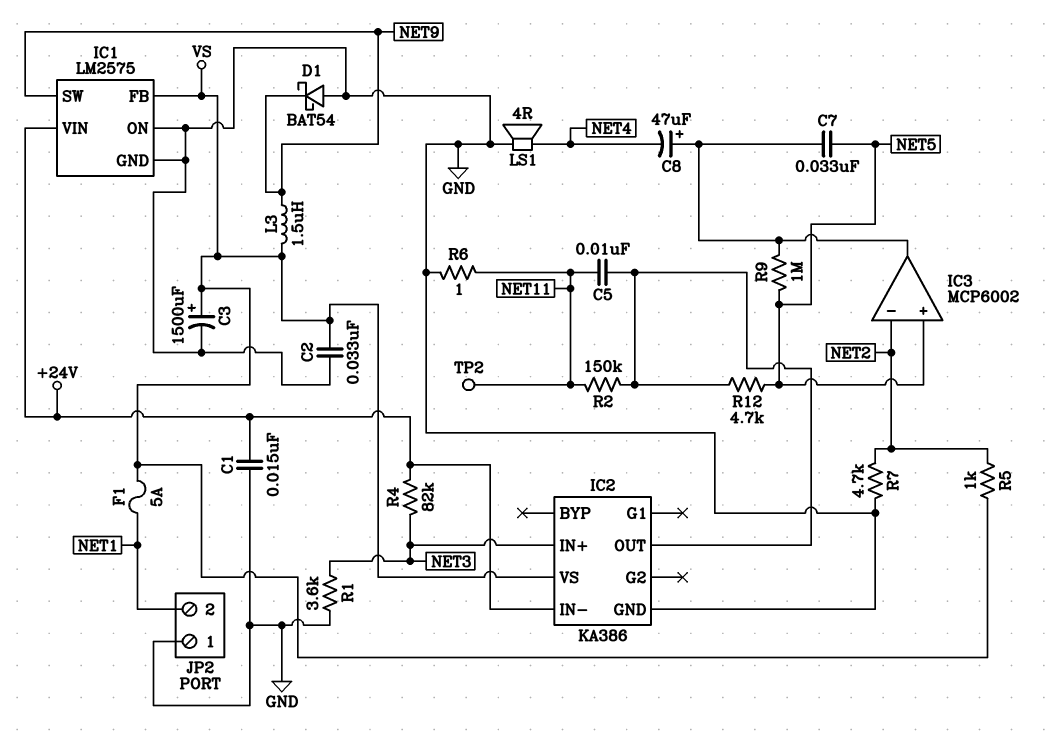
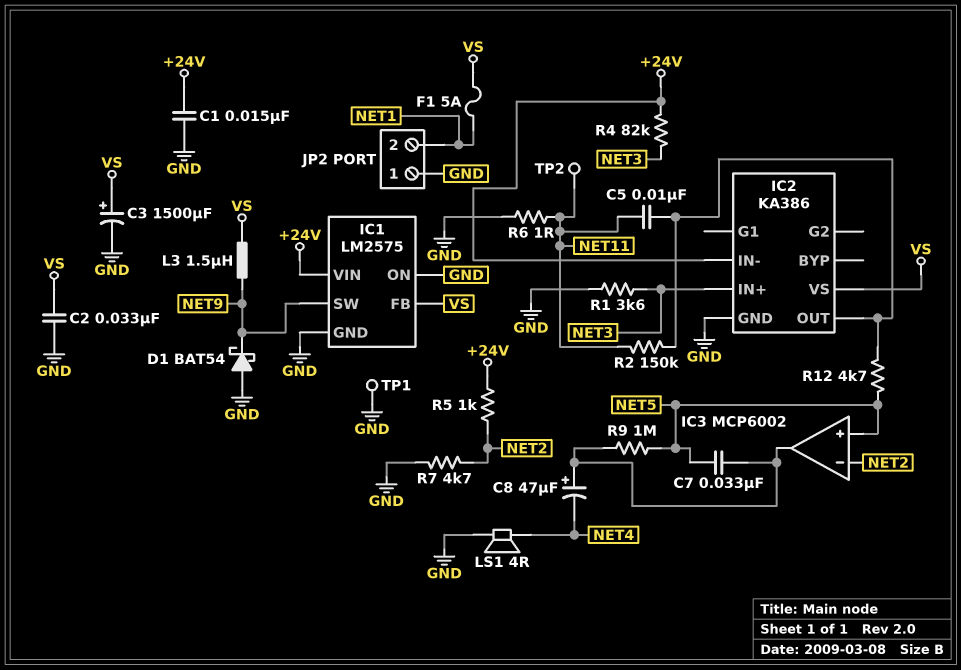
R5: 1k (NET2, VS) -> 1k (+24V, NET2)
TP1: none -> test point (GND)

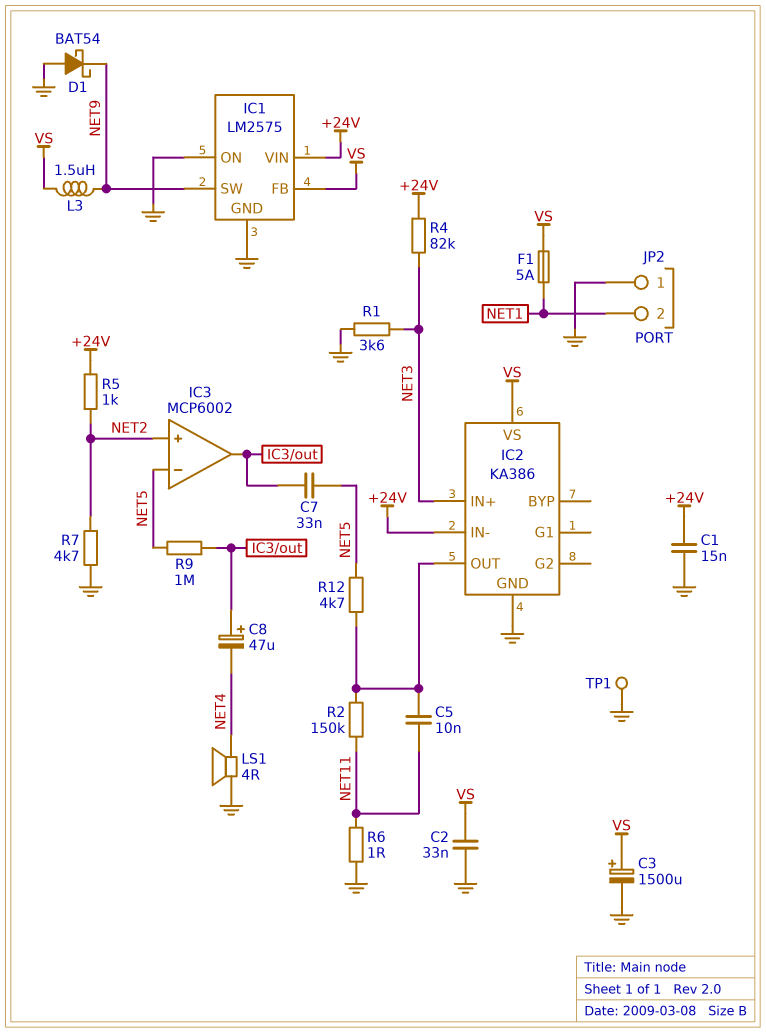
IC3 pin in+: NET5 -> NET2
IC3 pin in-: NET2 -> NET5
TP2: test point (NET11) -> none

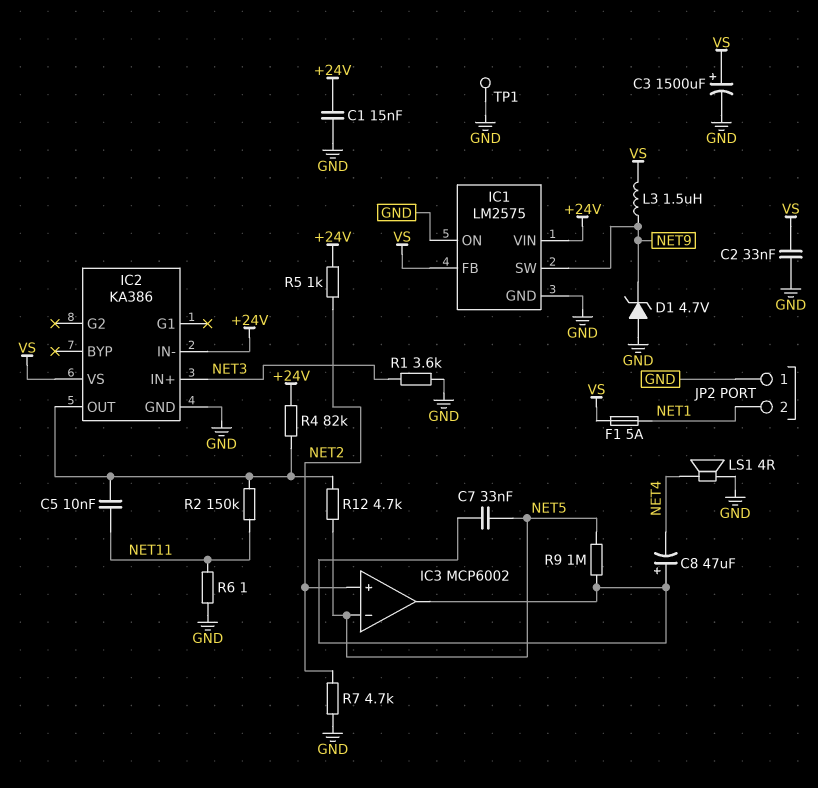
D1: schottky BAT54 (A GND, K NET9) -> zener 4.7V (A GND, K NET9)
R4: 82k (+24V, NET3) -> 82k (+24V, IC2/OUT)

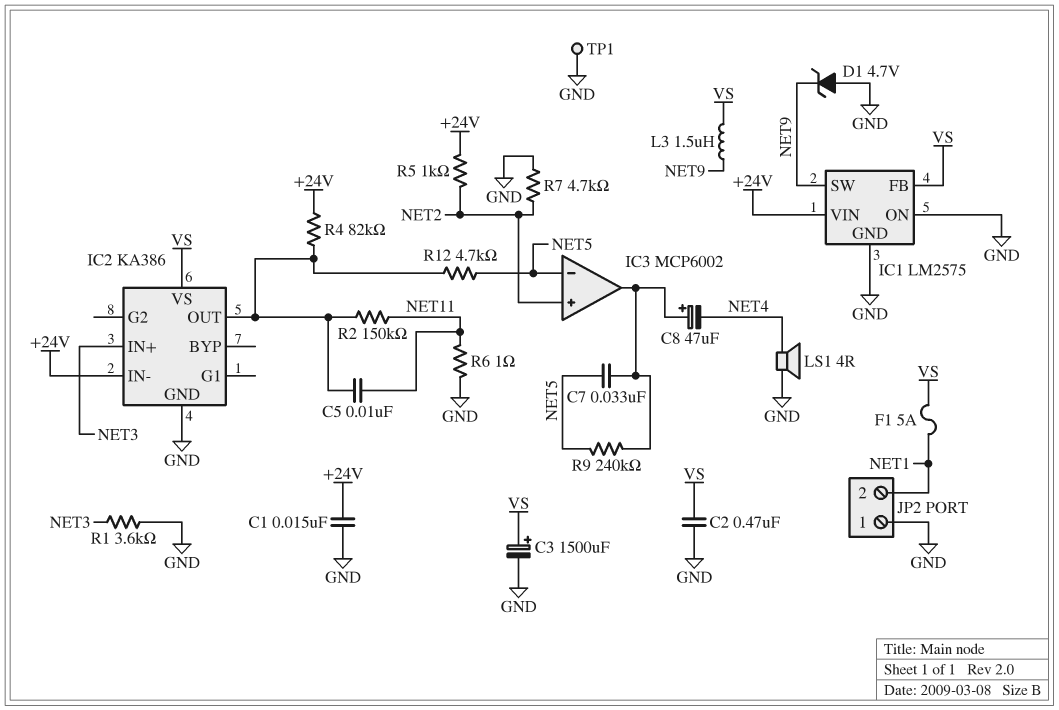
C2: 33nF (GND, VS) -> 470nF (GND, VS)
R9: 1M (IC3/out, NET5) -> 240k (IC3/out, NET5)

